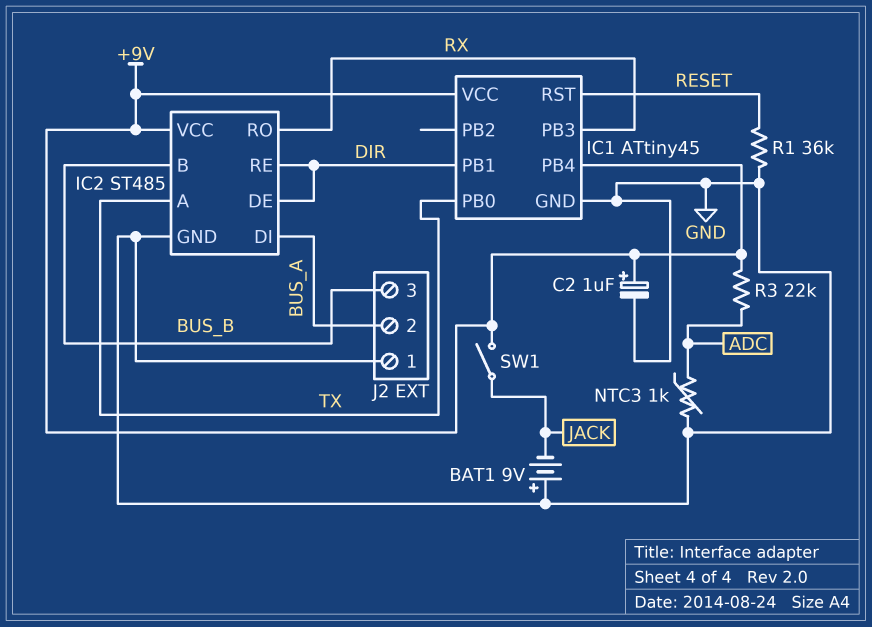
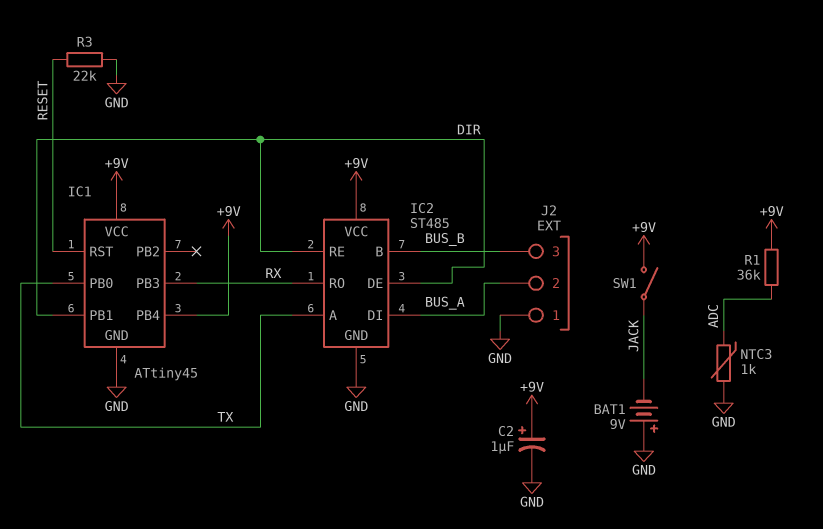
R1: 36k (GND, RESET) -> 36k (+9V, ADC)
R3: 22k (+9V, ADC) -> 22k (GND, RESET)

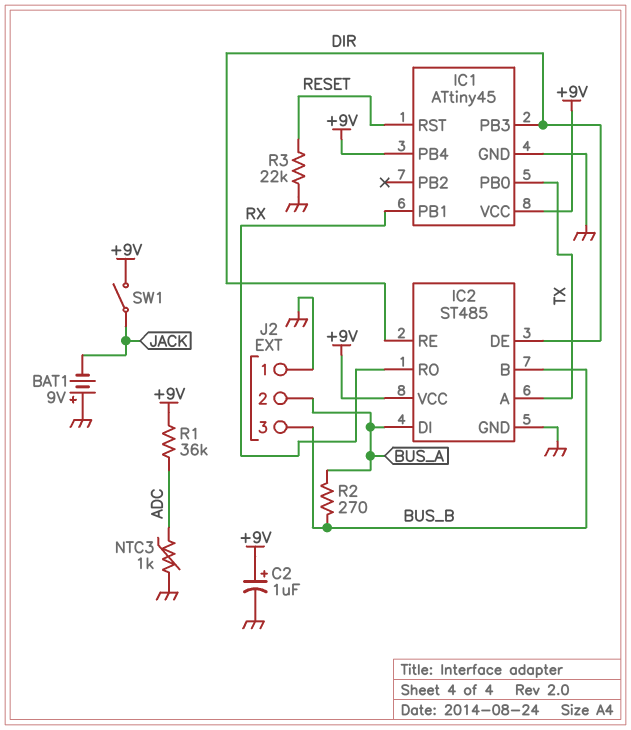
IC1 pin PB1: DIR -> RX
IC1 pin PB3: RX -> DIR
R2: none -> 270 (BUS_A, BUS_B)

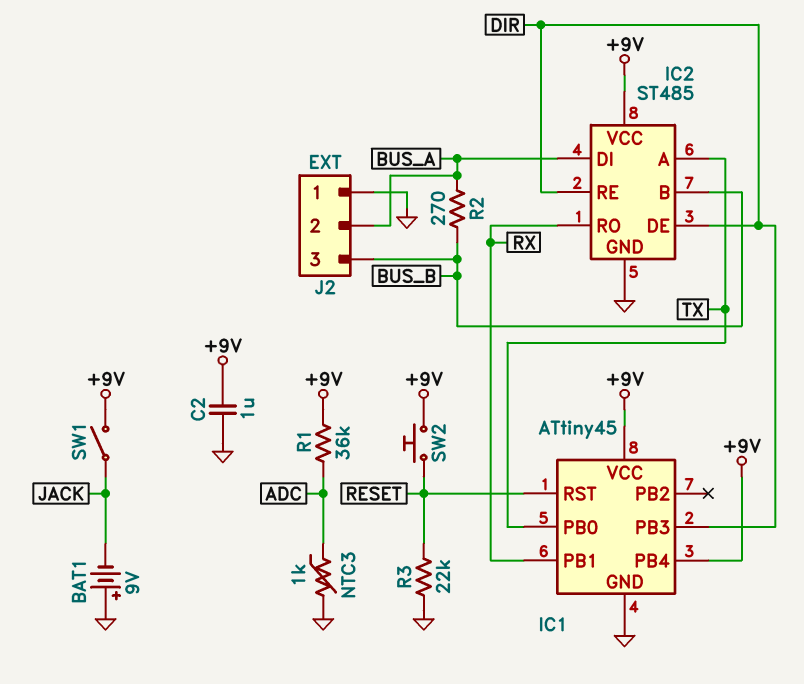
C2: 1uF (plus +9V, minus GND) -> 1uF (+9V, GND)
SW2: none -> button (+9V, RESET)

